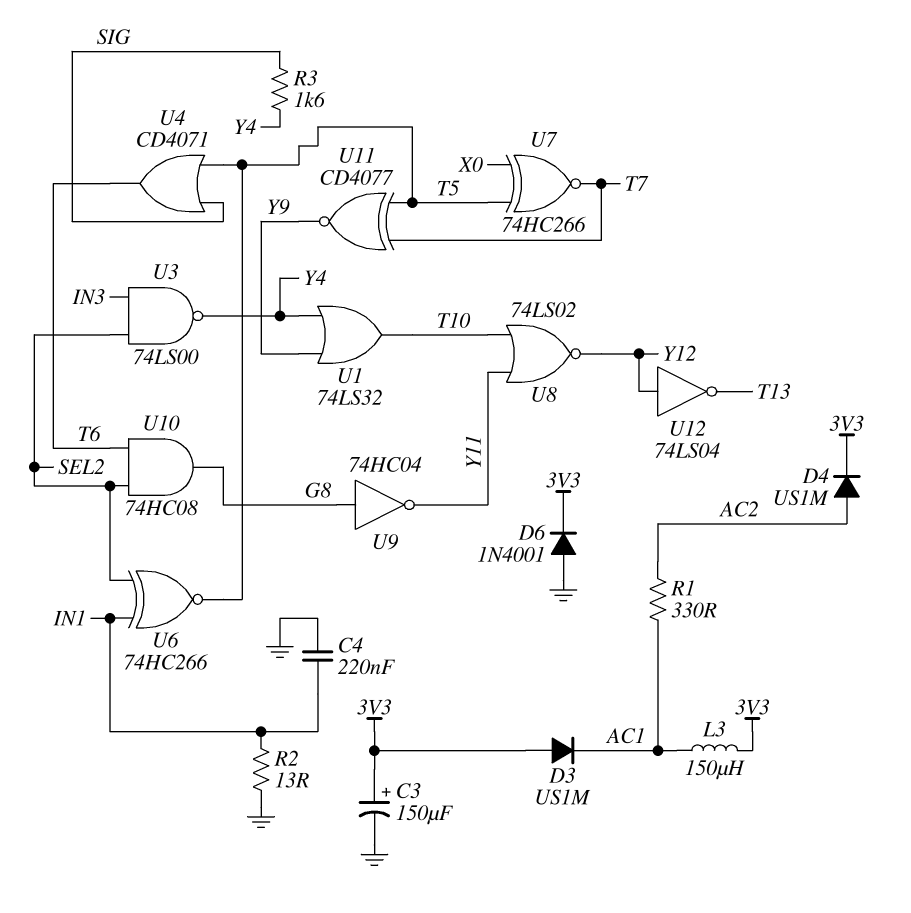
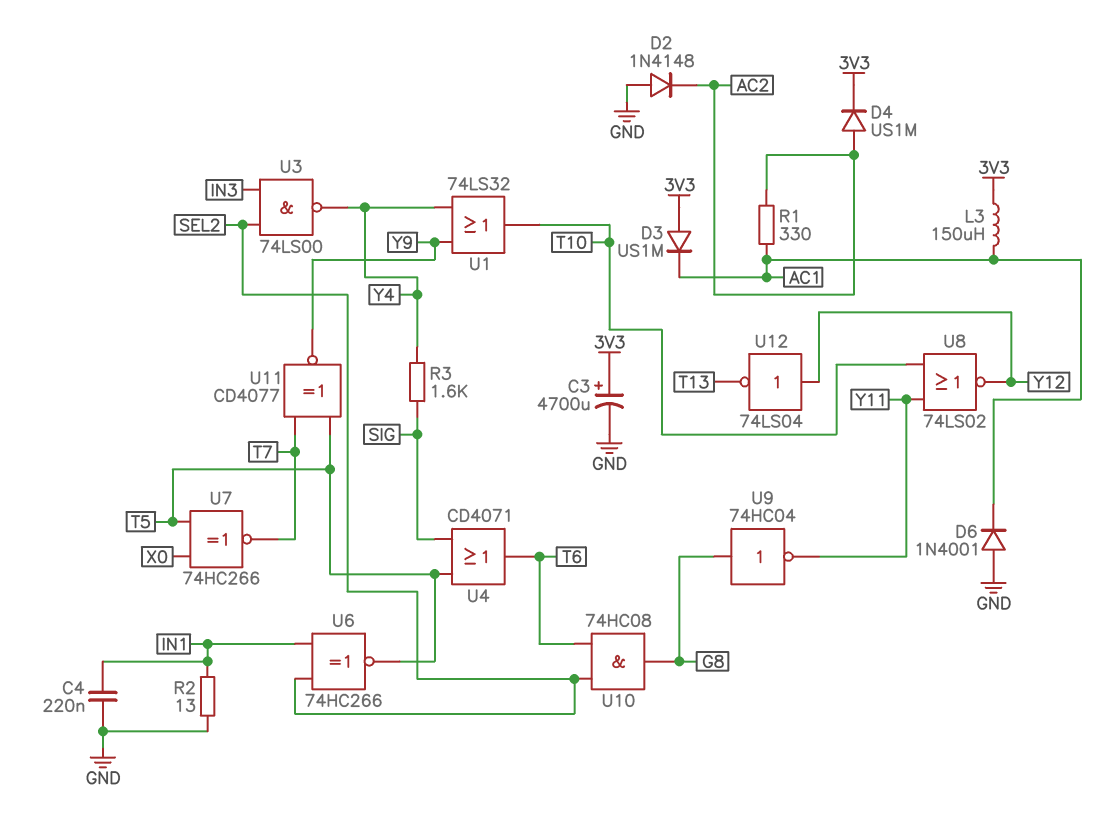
C3: 150uF (plus 3V3, minus GND) -> 4700uF (plus 3V3, minus GND)
D2: none -> diode 1N4148 (A GND, K AC2)
D6: diode 1N4001 (A GND, K 3V3) -> diode 1N4001 (A GND, K AC1)

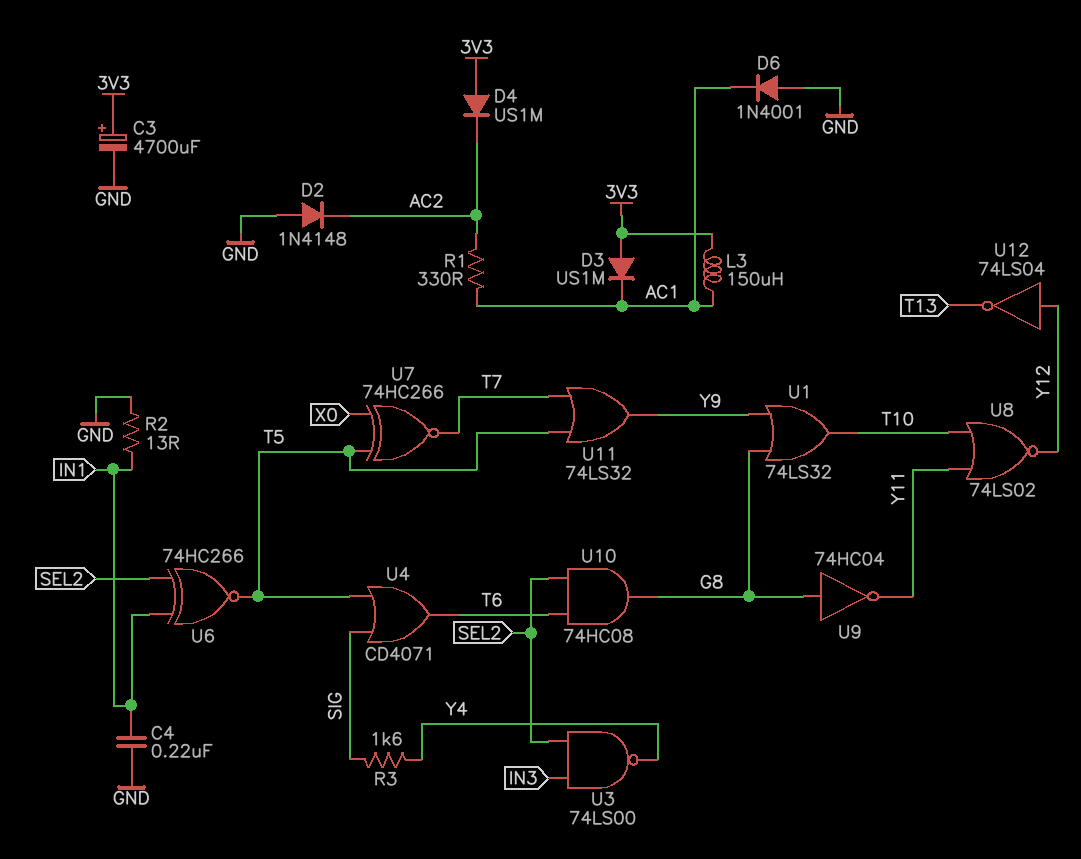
D4: diode US1M (A AC2, K 3V3) -> diode US1M (A 3V3, K AC2)
U1: OR 74LS32 (in Y4, in Y9, out T10) -> OR 74LS32 (in G8, in Y9, out T10)
U11: XNOR CD4077 (in T5, in T7, out Y9) -> OR 74LS32 (in T5, in T7, out Y9)

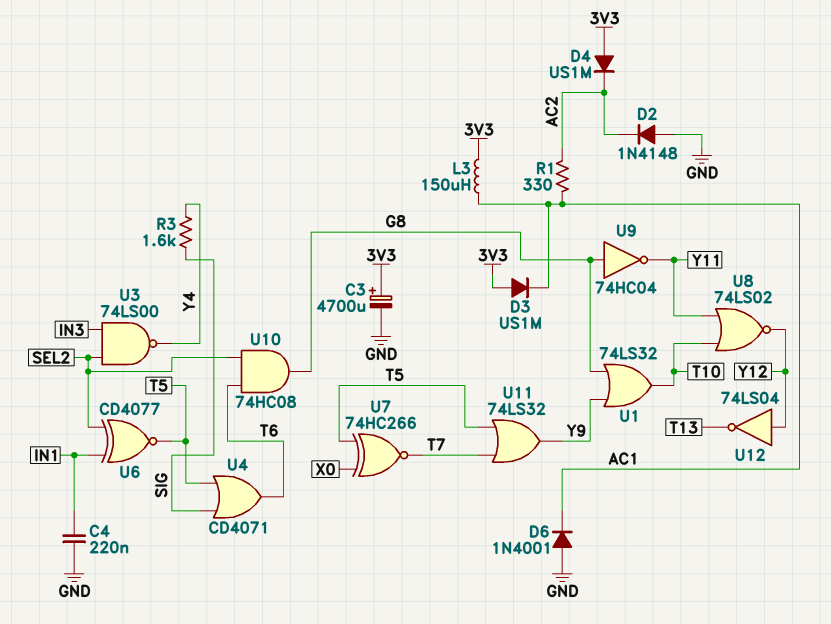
R2: 13 (GND, IN1) -> none
U6: XNOR 74HC266 (in IN1, in SEL2, out T5) -> XNOR CD4077 (in IN1, in SEL2, out T5)

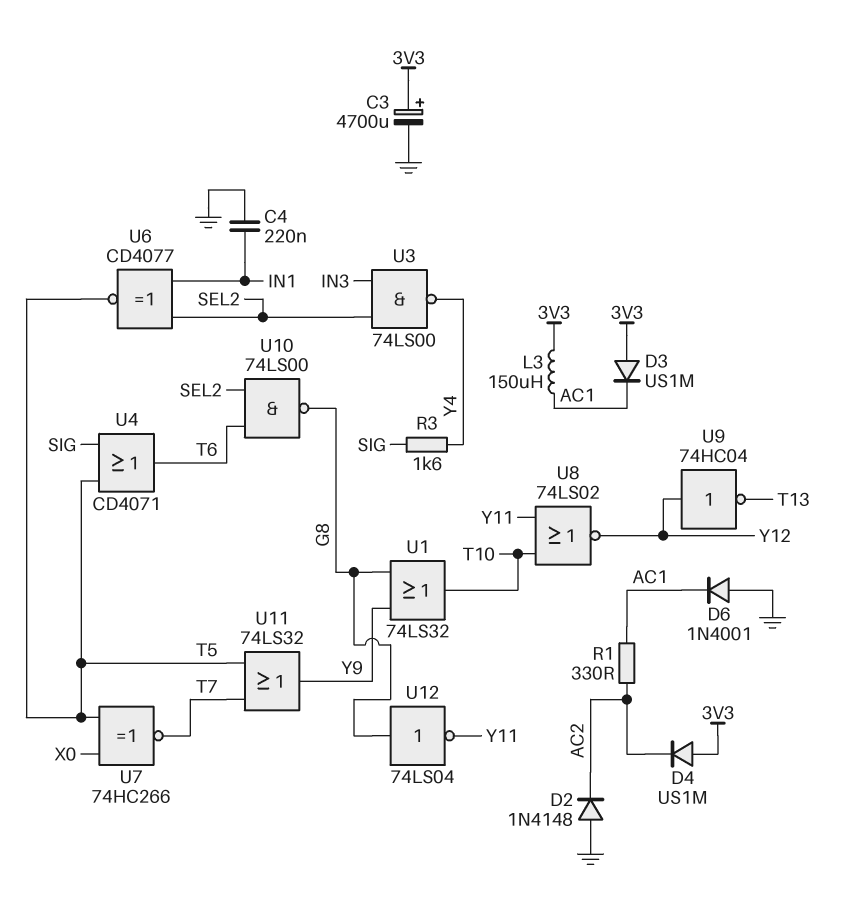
U9: NOT 74HC04 (in G8, out Y11) -> NOT 74HC04 (in Y12, out T13)
U10: AND 74HC08 (in SEL2, in T6, out G8) -> NAND 74LS00 (in SEL2, in T6, out G8)
U12: NOT 74LS04 (in Y12, out T13) -> NOT 74LS04 (in G8, out Y11)

